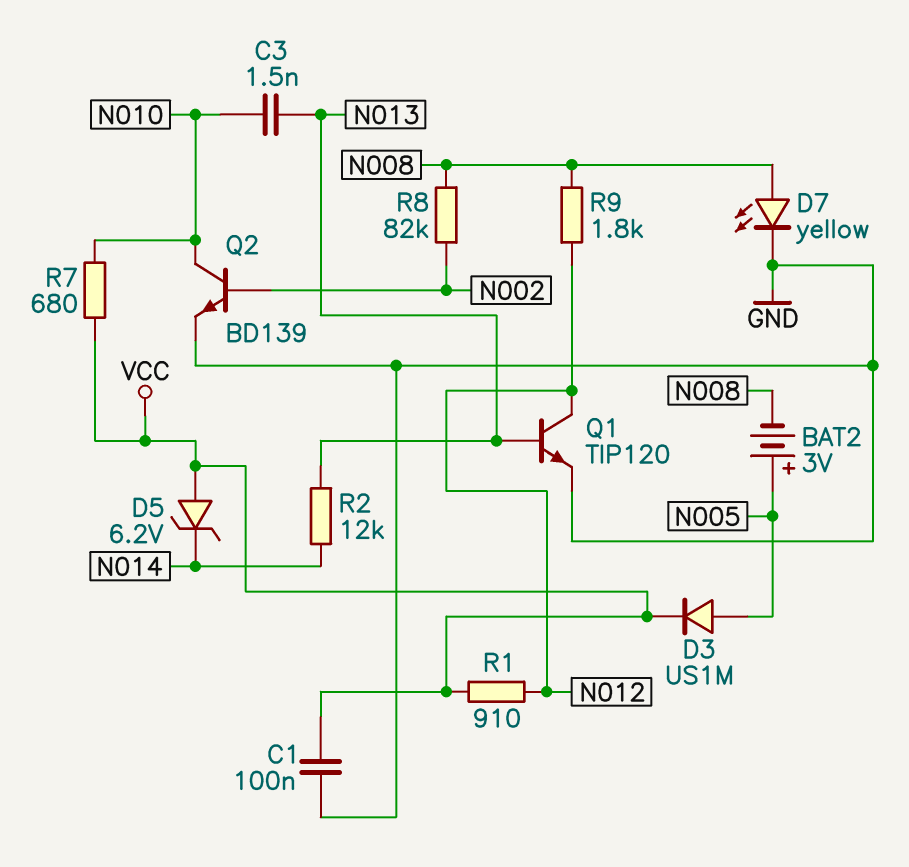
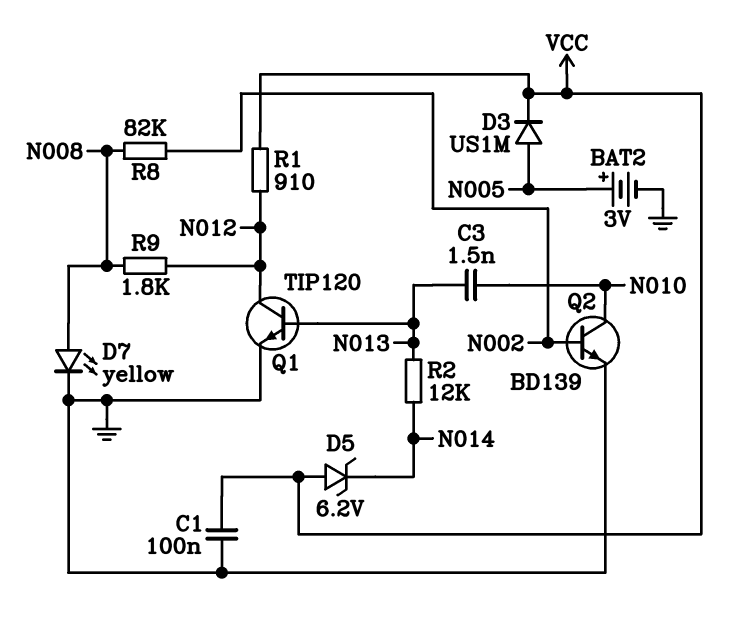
BAT2: 3V (plus N005, minus N008) -> 3V (plus N005, minus GND)
R7: 680 (N010, VCC) -> none

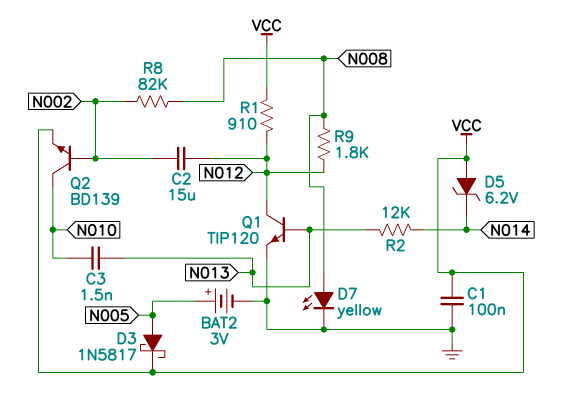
C2: none -> 15uF (N002, N012)
D3: diode US1M (A N005, K VCC) -> schottky 1N5817 (A N005, K VCC)
Q2: NPN BD139 (B N002, C N010, E GND) -> NPN BD139 (B N002, C N010, E VCC)

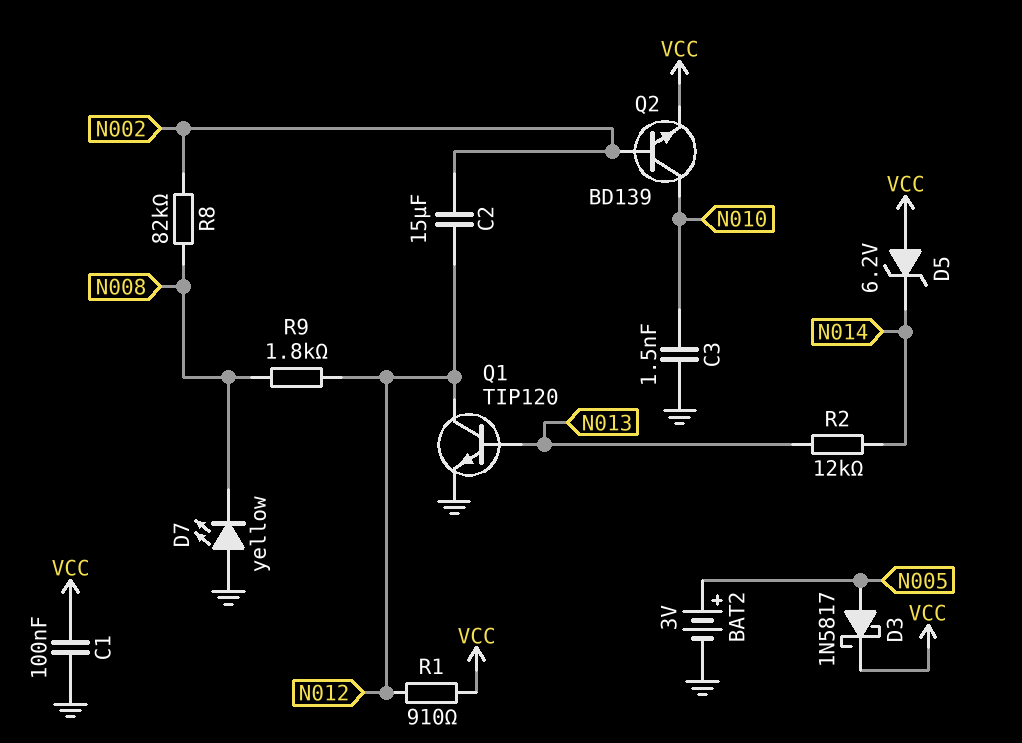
C3: 1.5nF (N010, N013) -> 1.5nF (GND, N010)
D7: LED yellow (A N008, K GND) -> LED yellow (A GND, K N008)

